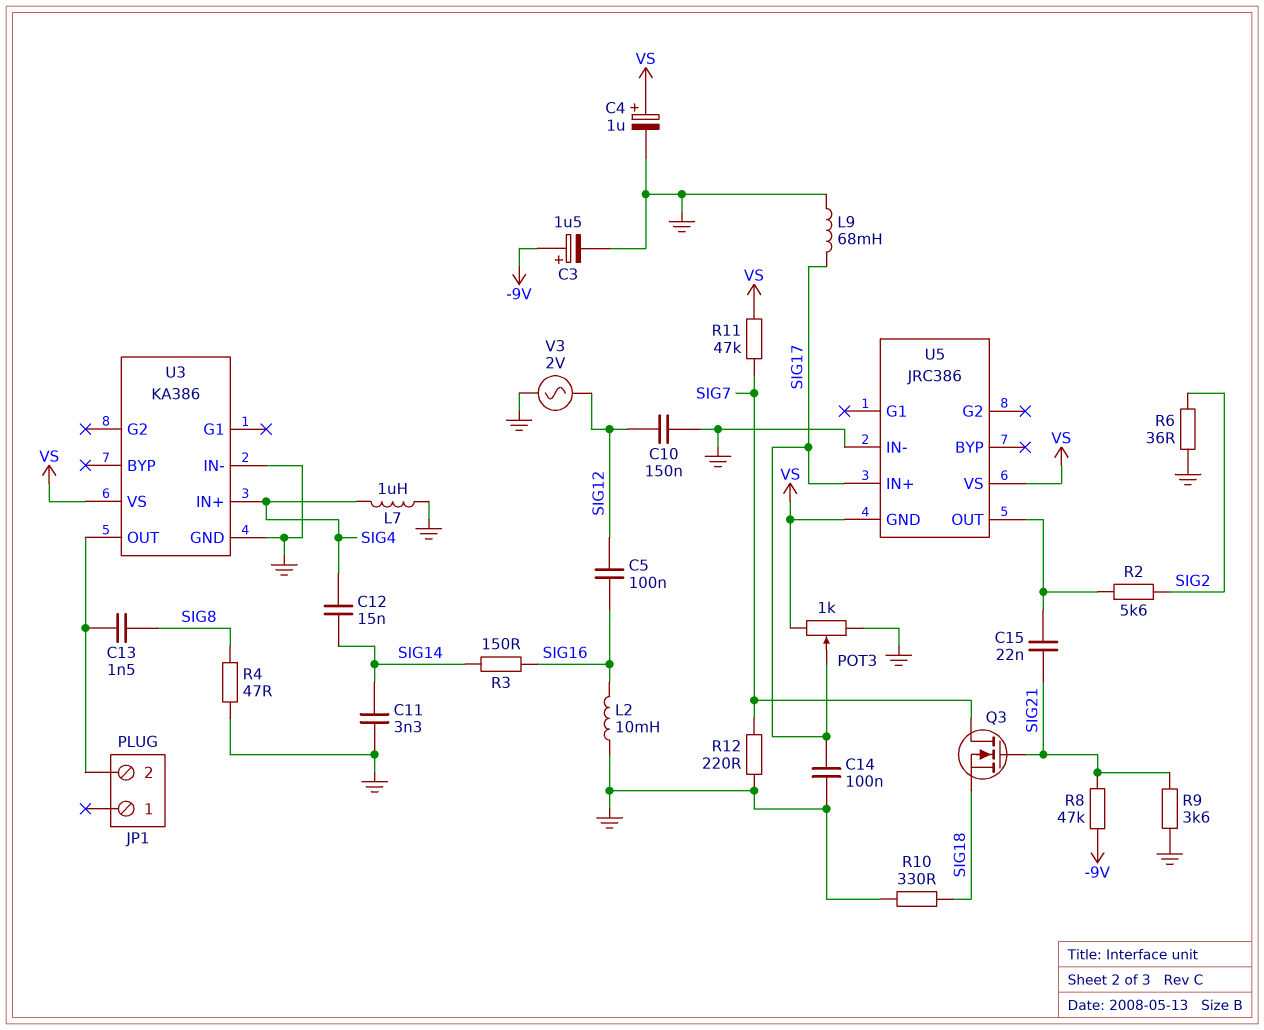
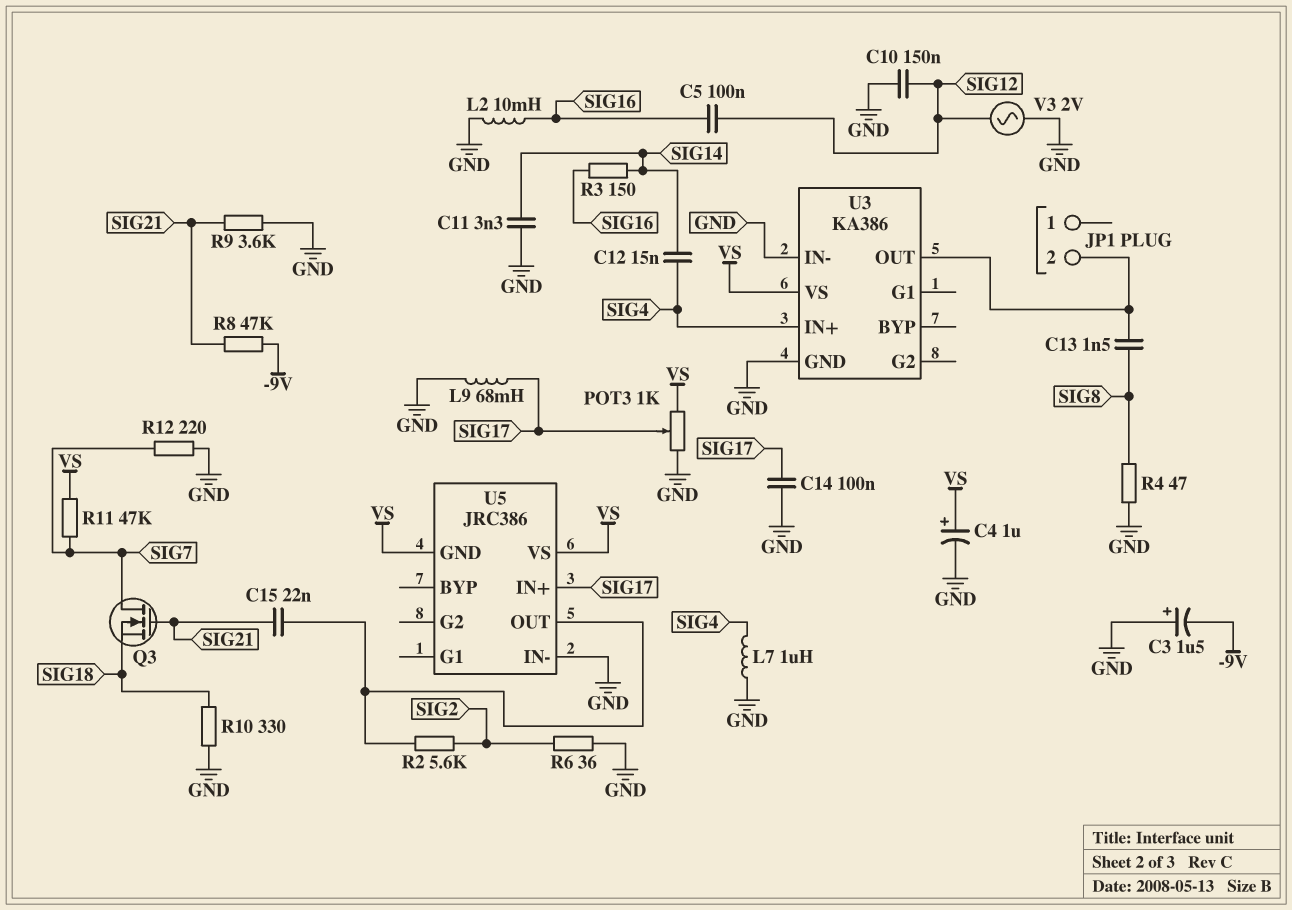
C3: 1.5uF (plus -9V, minus GND) -> 1.5uF (plus GND, minus -9V)

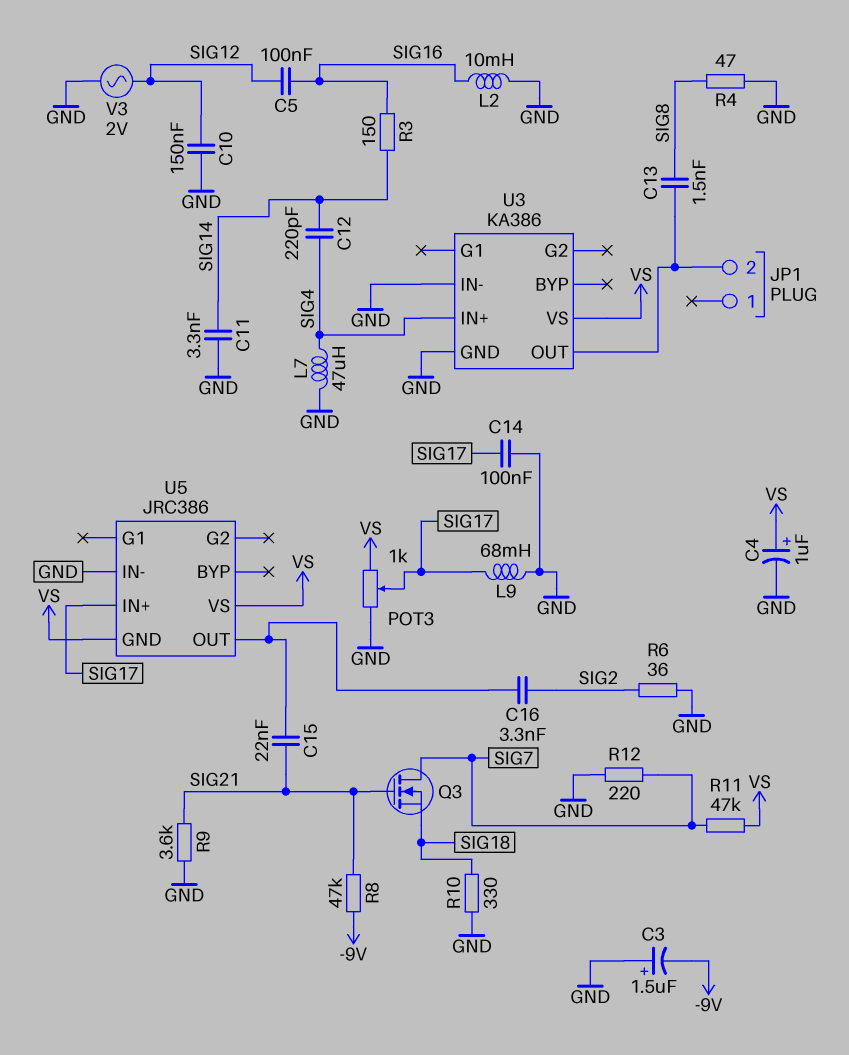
C12: 15nF (SIG4, SIG14) -> 220pF (SIG4, SIG14)
C16: none -> 3.3nF (SIG2, U5/OUT)
L7: 1uH (GND, SIG4) -> 47uH (GND, SIG4)
R2: 5.6k (SIG2, U5/OUT) -> none

